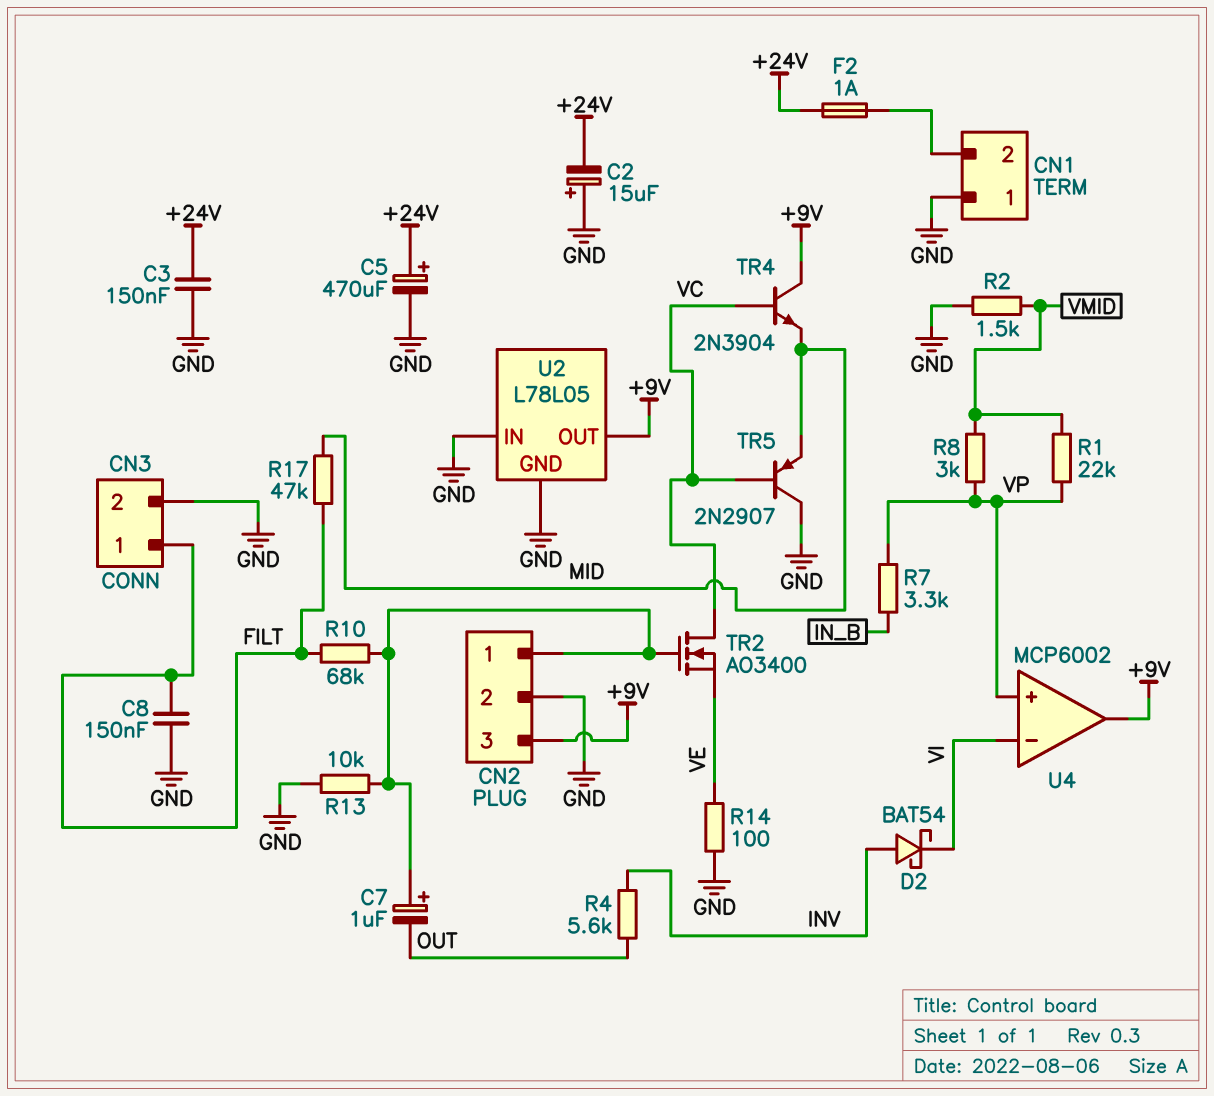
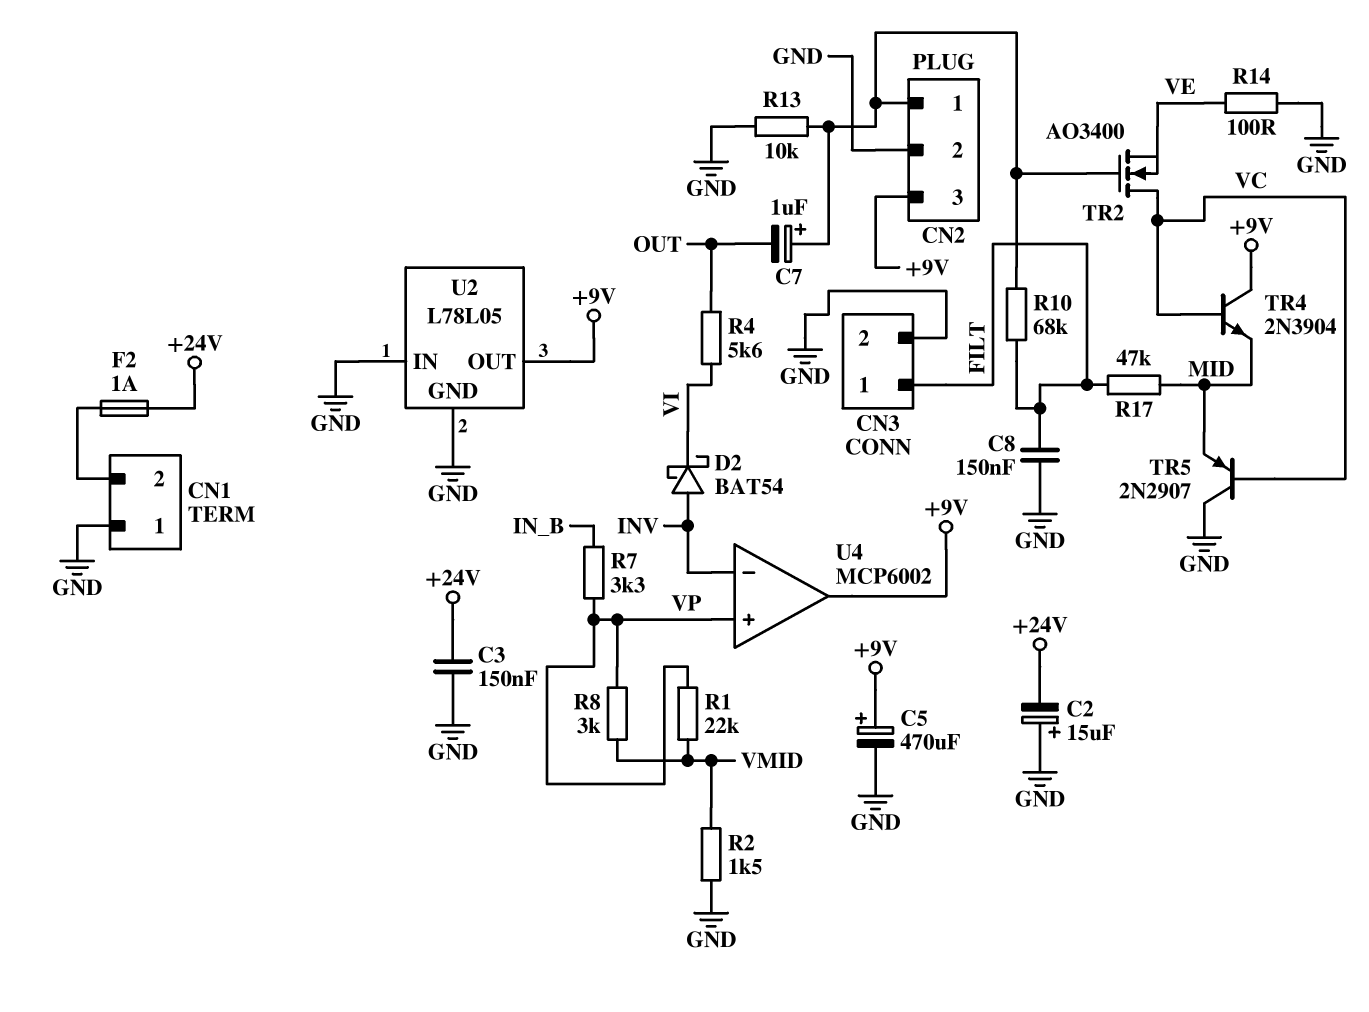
C5: 470uF (plus +24V, minus GND) -> 470uF (plus +9V, minus GND)
R4: 5.6k (INV, OUT) -> 5.6k (OUT, VI)
U4 pin in-: VI -> INV

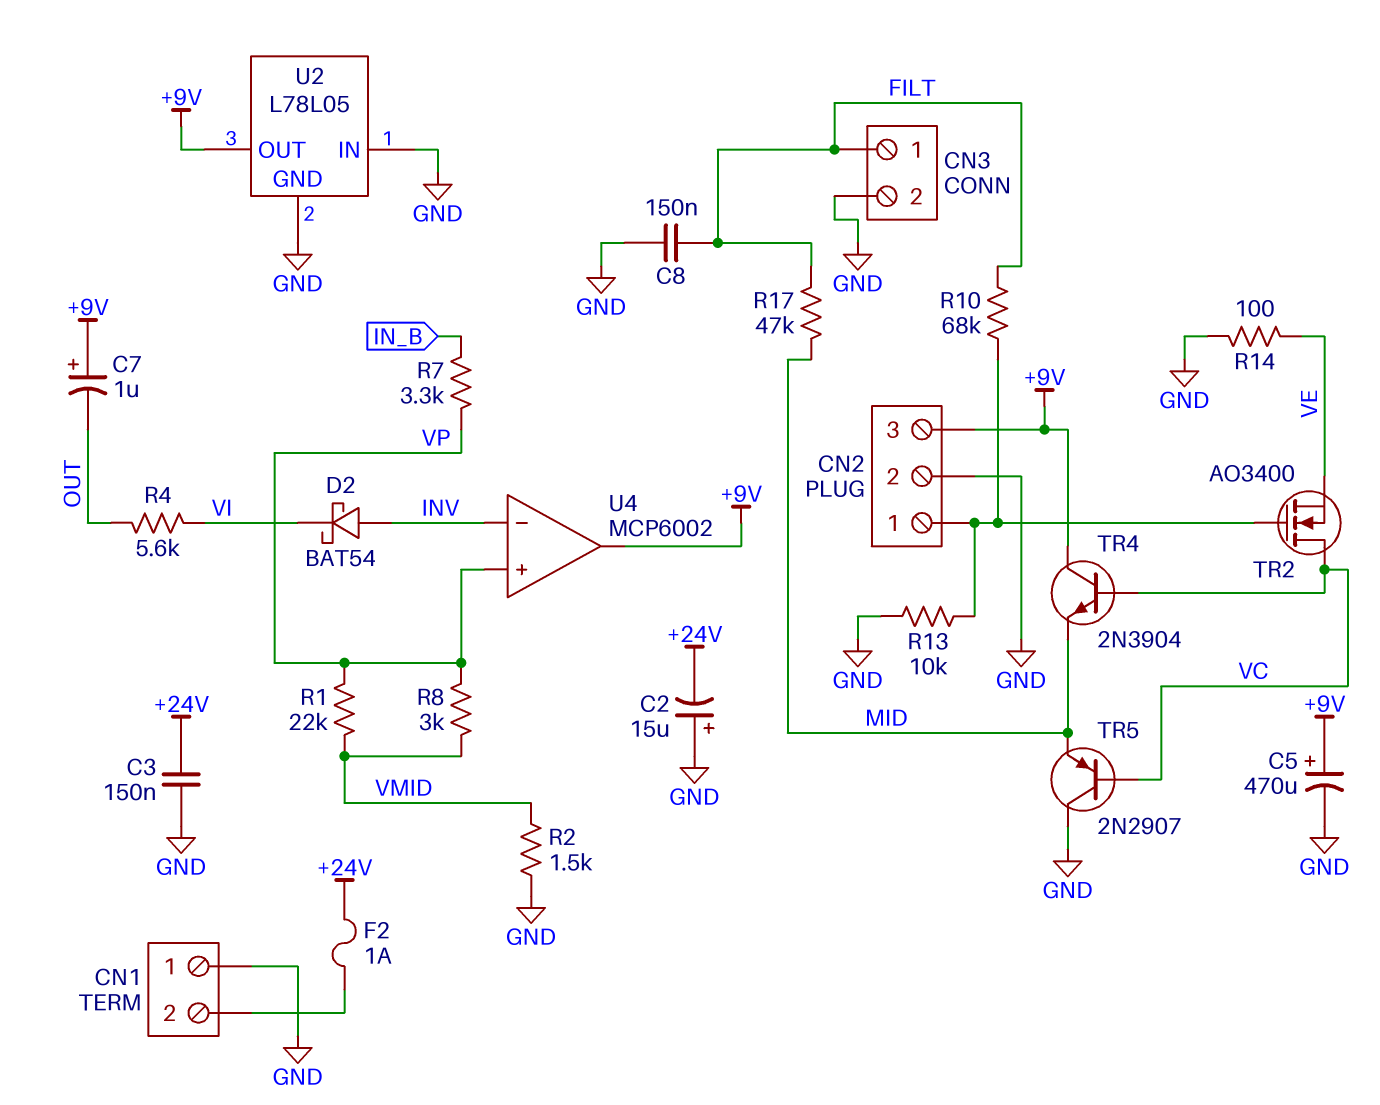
C7: 1uF (plus CN2/1, minus OUT) -> 1uF (plus +9V, minus OUT)

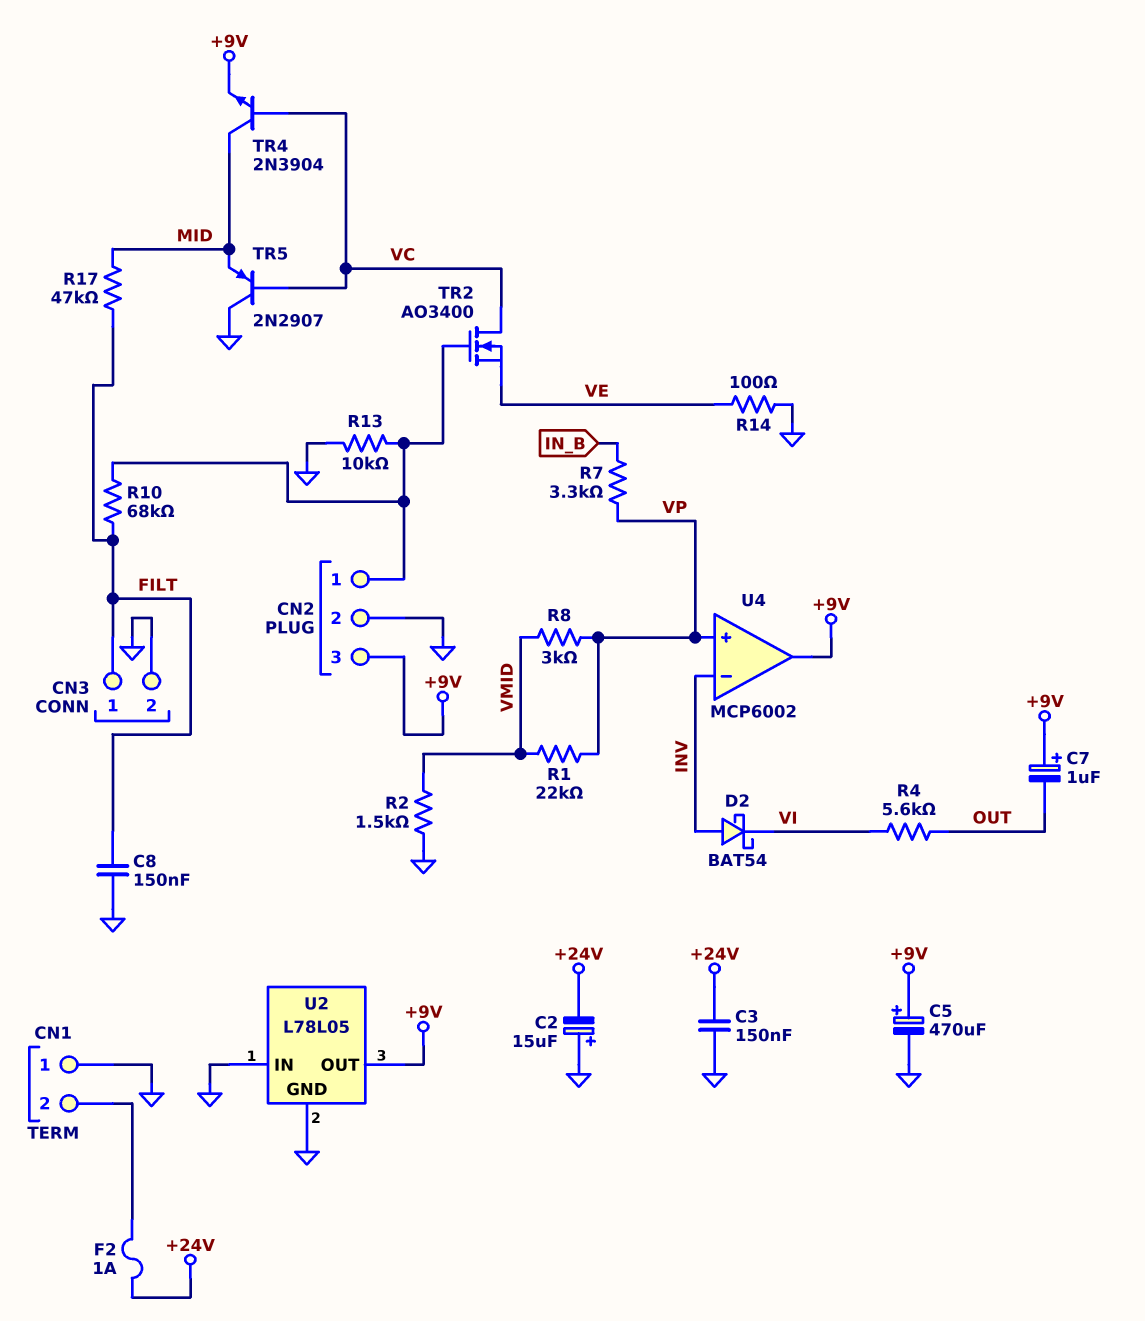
TR4: NPN 2N3904 (B VC, C +9V, E MID) -> NPN 2N3904 (B VC, C MID, E +9V)

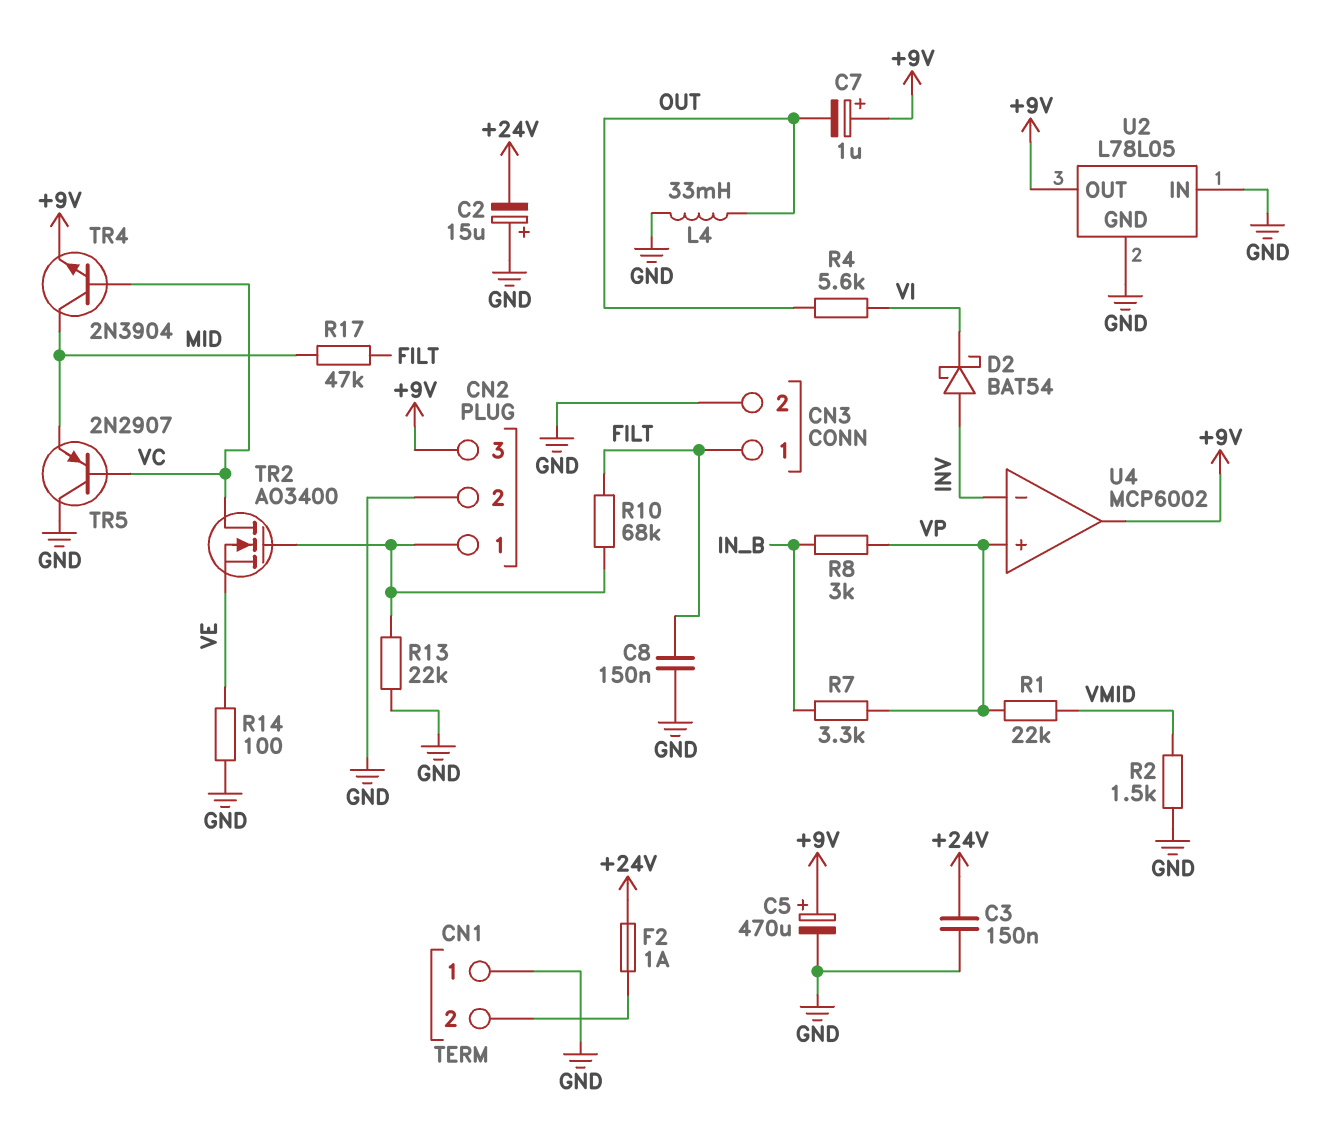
L4: none -> 33mH (GND, OUT)
R8: 3k (VMID, VP) -> 3k (IN_B, VP)
R13: 10k (CN2/1, GND) -> 22k (CN2/1, GND)

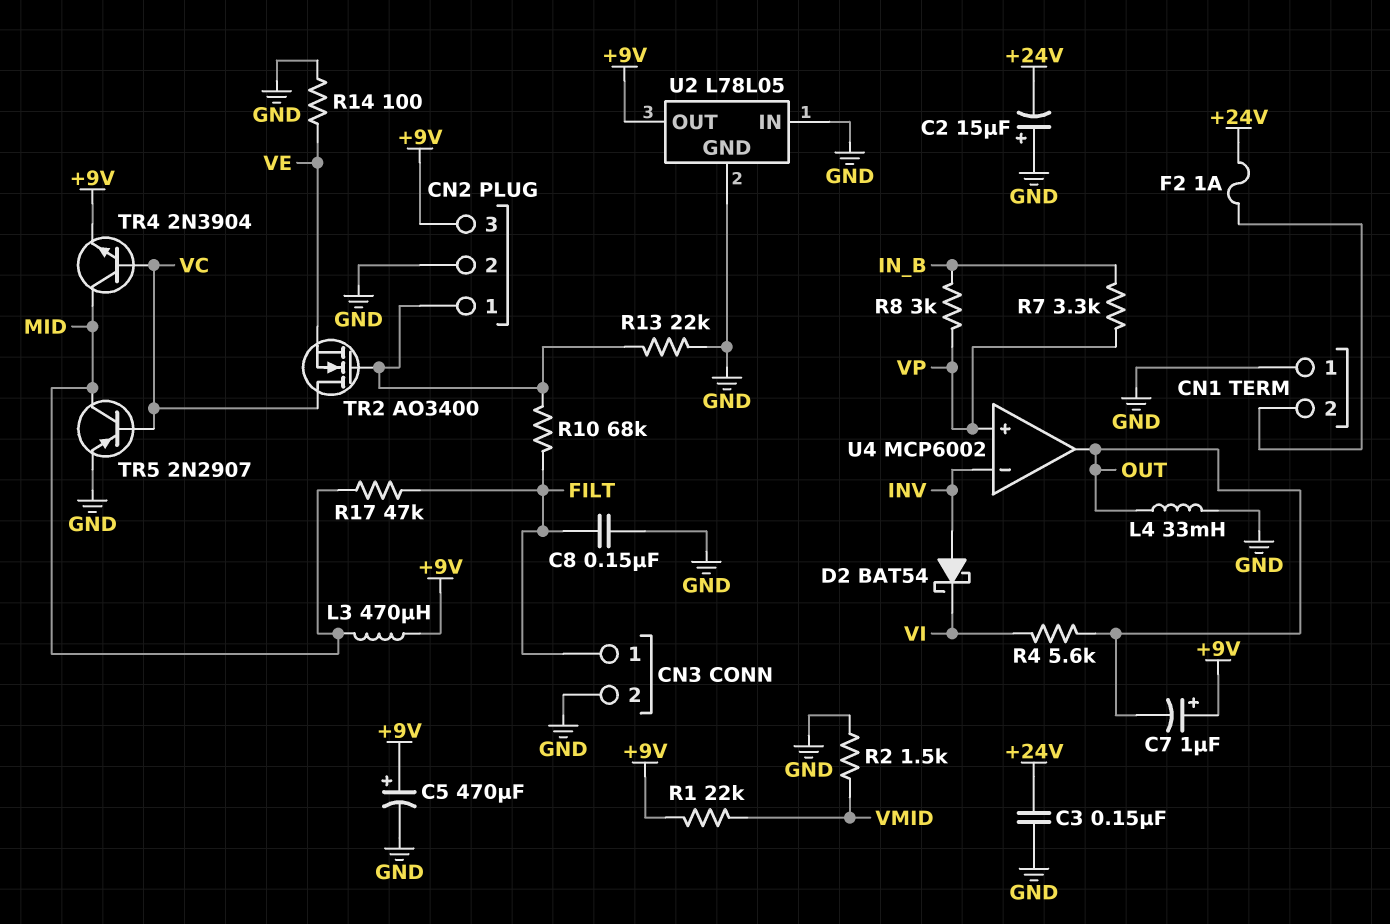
L3: none -> 470uH (+9V, MID)
R1: 22k (VMID, VP) -> 22k (+9V, VMID)
TR5: PNP 2N2907 (B VC, C GND, E MID) -> PNP 2N2907 (B VC, C MID, E GND)
U4 pin out: +9V -> OUT

